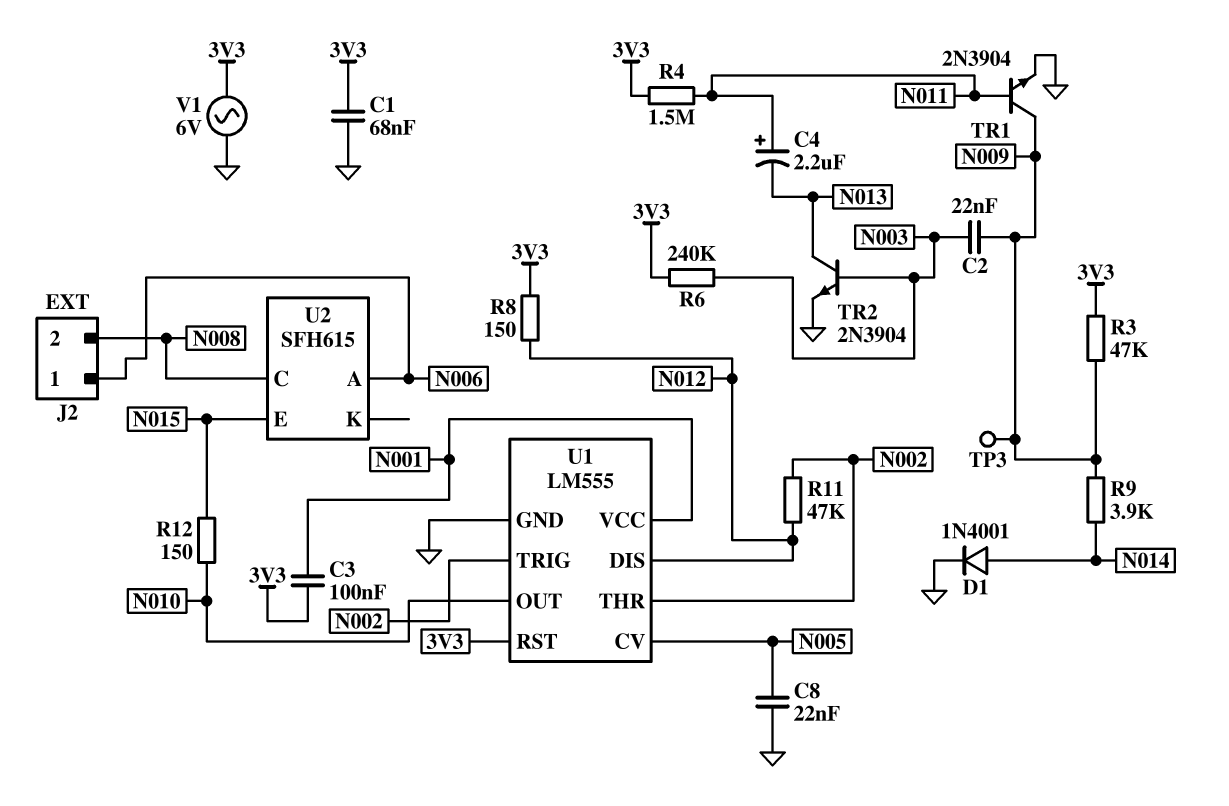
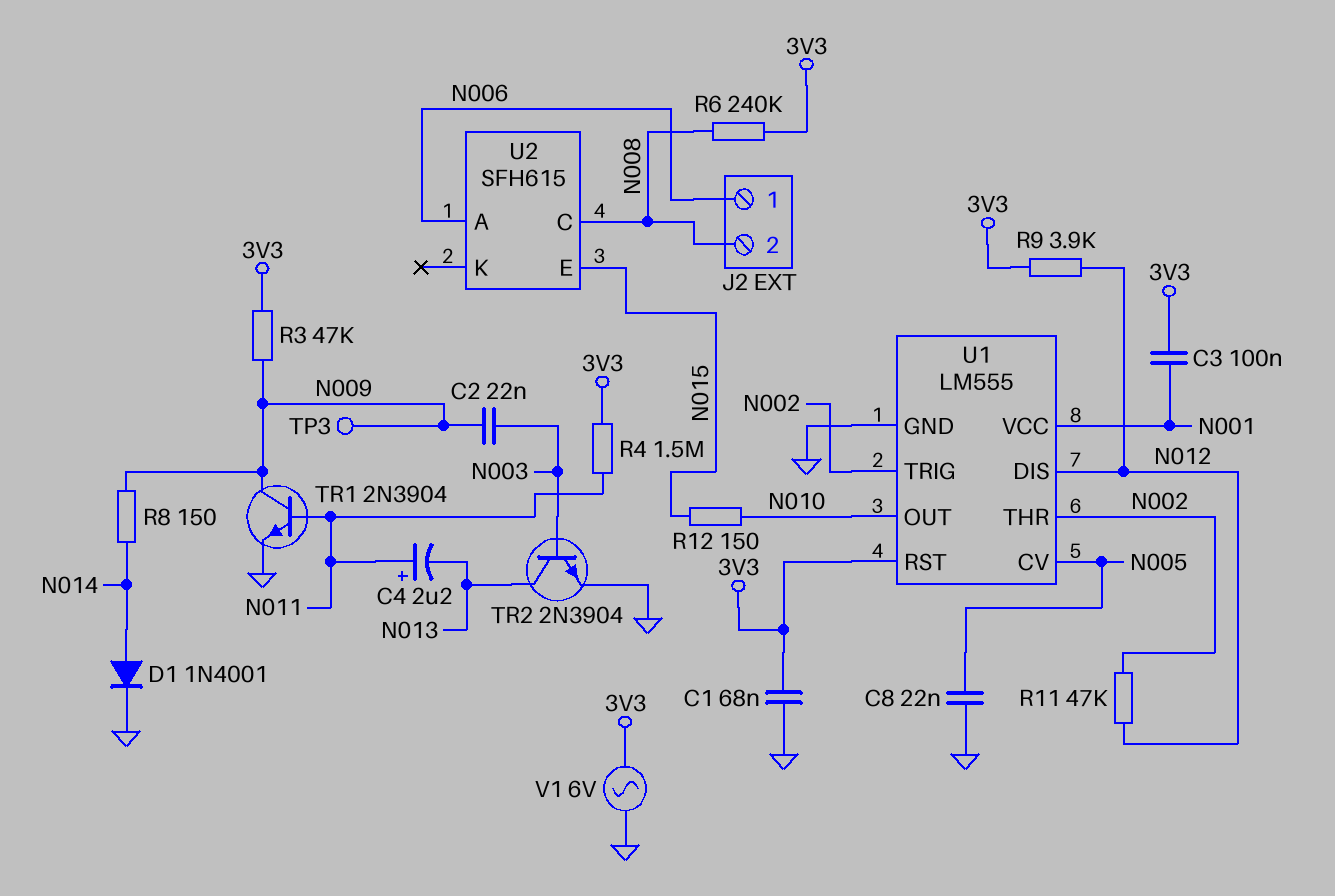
R6: 240k (3V3, N003) -> 240k (3V3, N008)
R8: 150 (3V3, N012) -> 150 (N009, N014)
R9: 3.9k (N009, N014) -> 3.9k (3V3, N012)

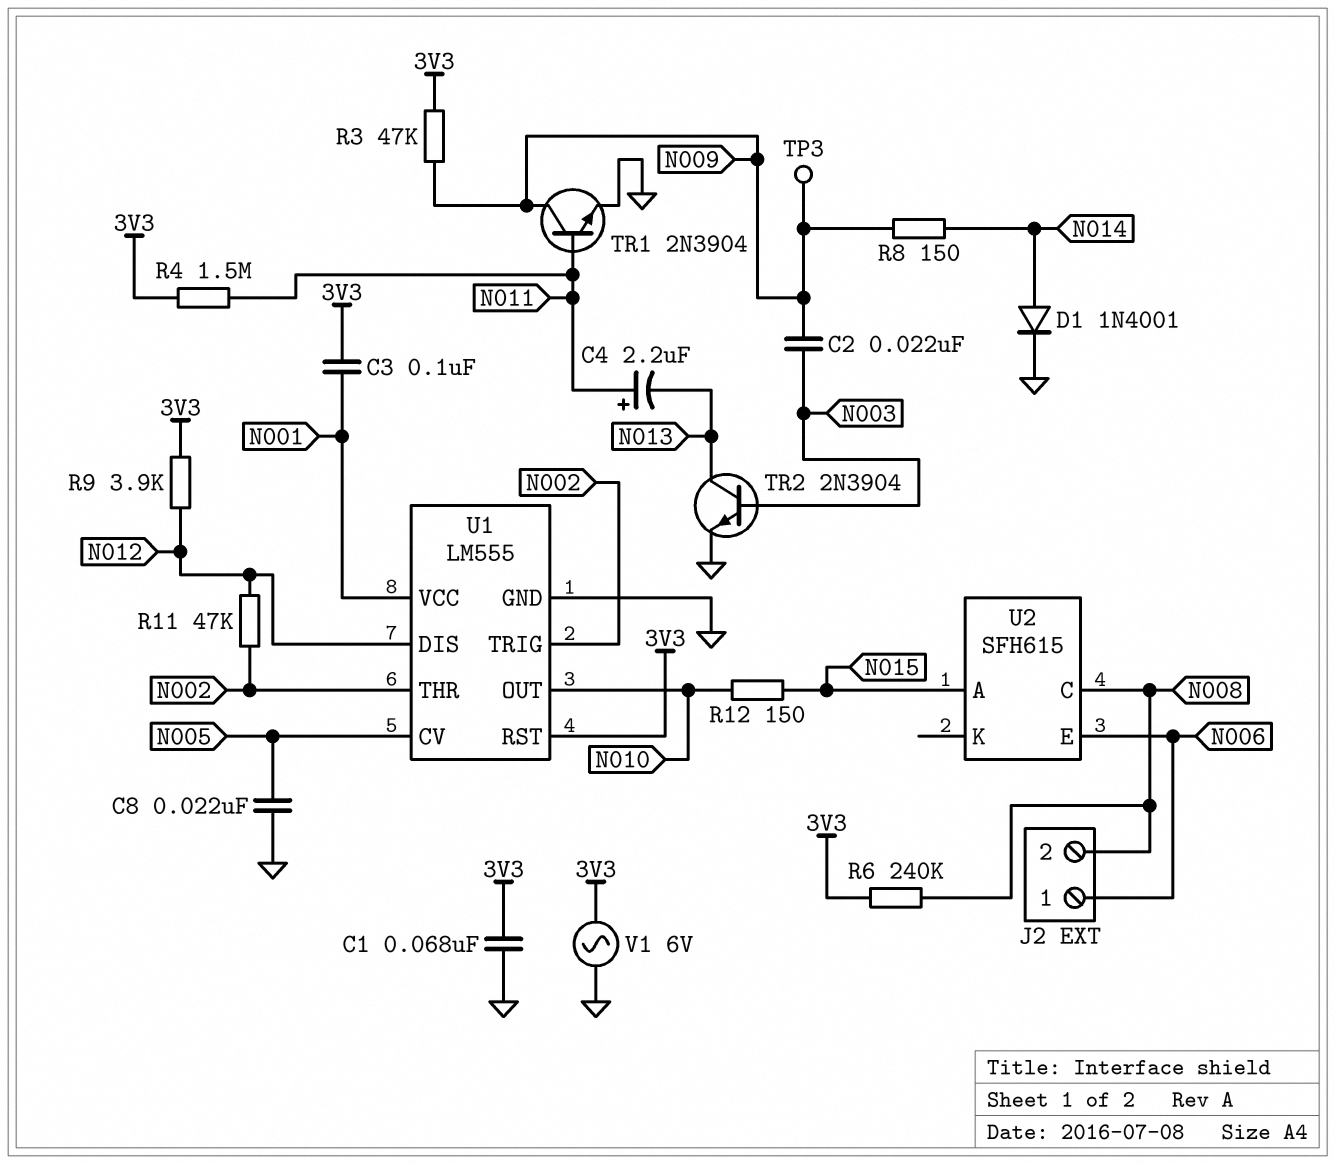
U2 pin A: N006 -> N015
U2 pin E: N015 -> N006

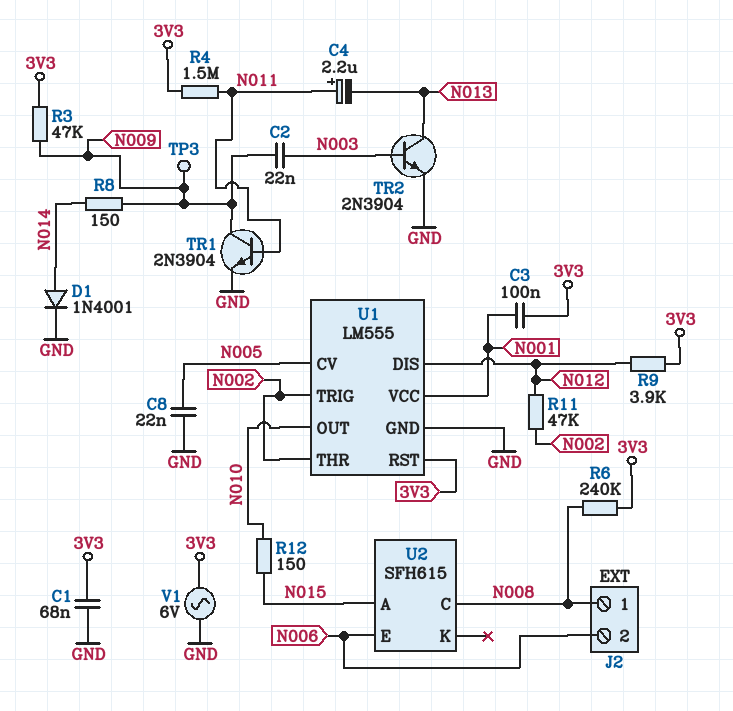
J2 pin 1: N006 -> N008
J2 pin 2: N008 -> N006

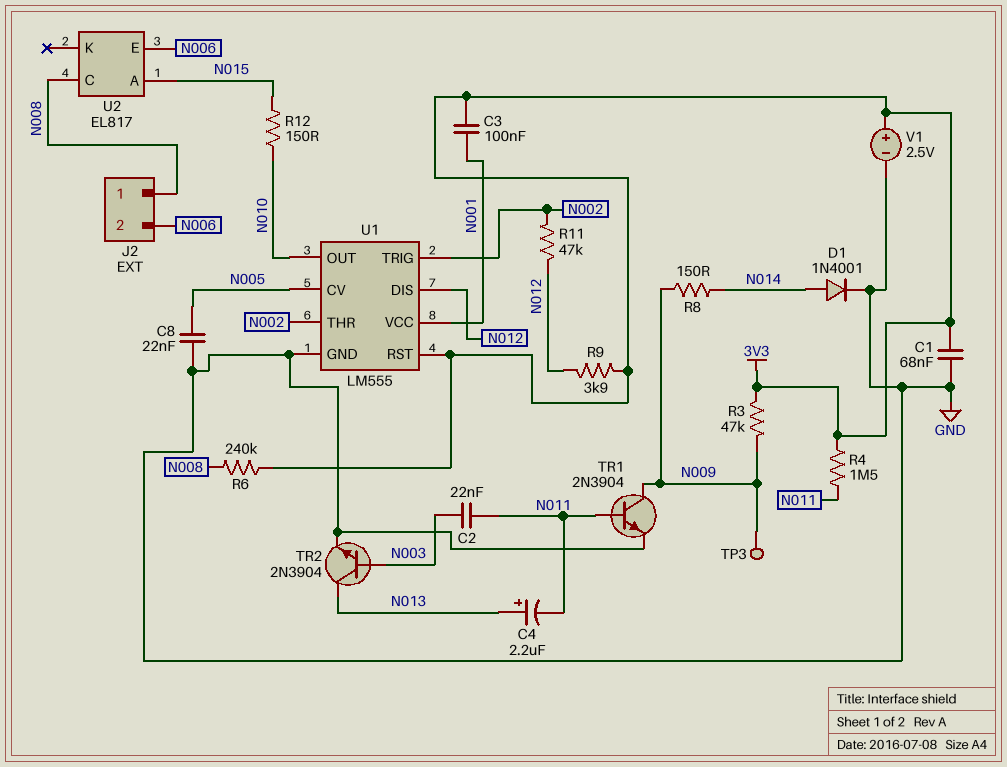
C2: 22nF (N003, N009) -> 22nF (N003, N011)
C4: 2.2uF (plus N011, minus N013) -> 2.2uF (plus N013, minus N011)
U2: SFH615 -> EL817
V1: AC 6V (3V3, GND) -> 2.5V (plus 3V3, minus GND)

